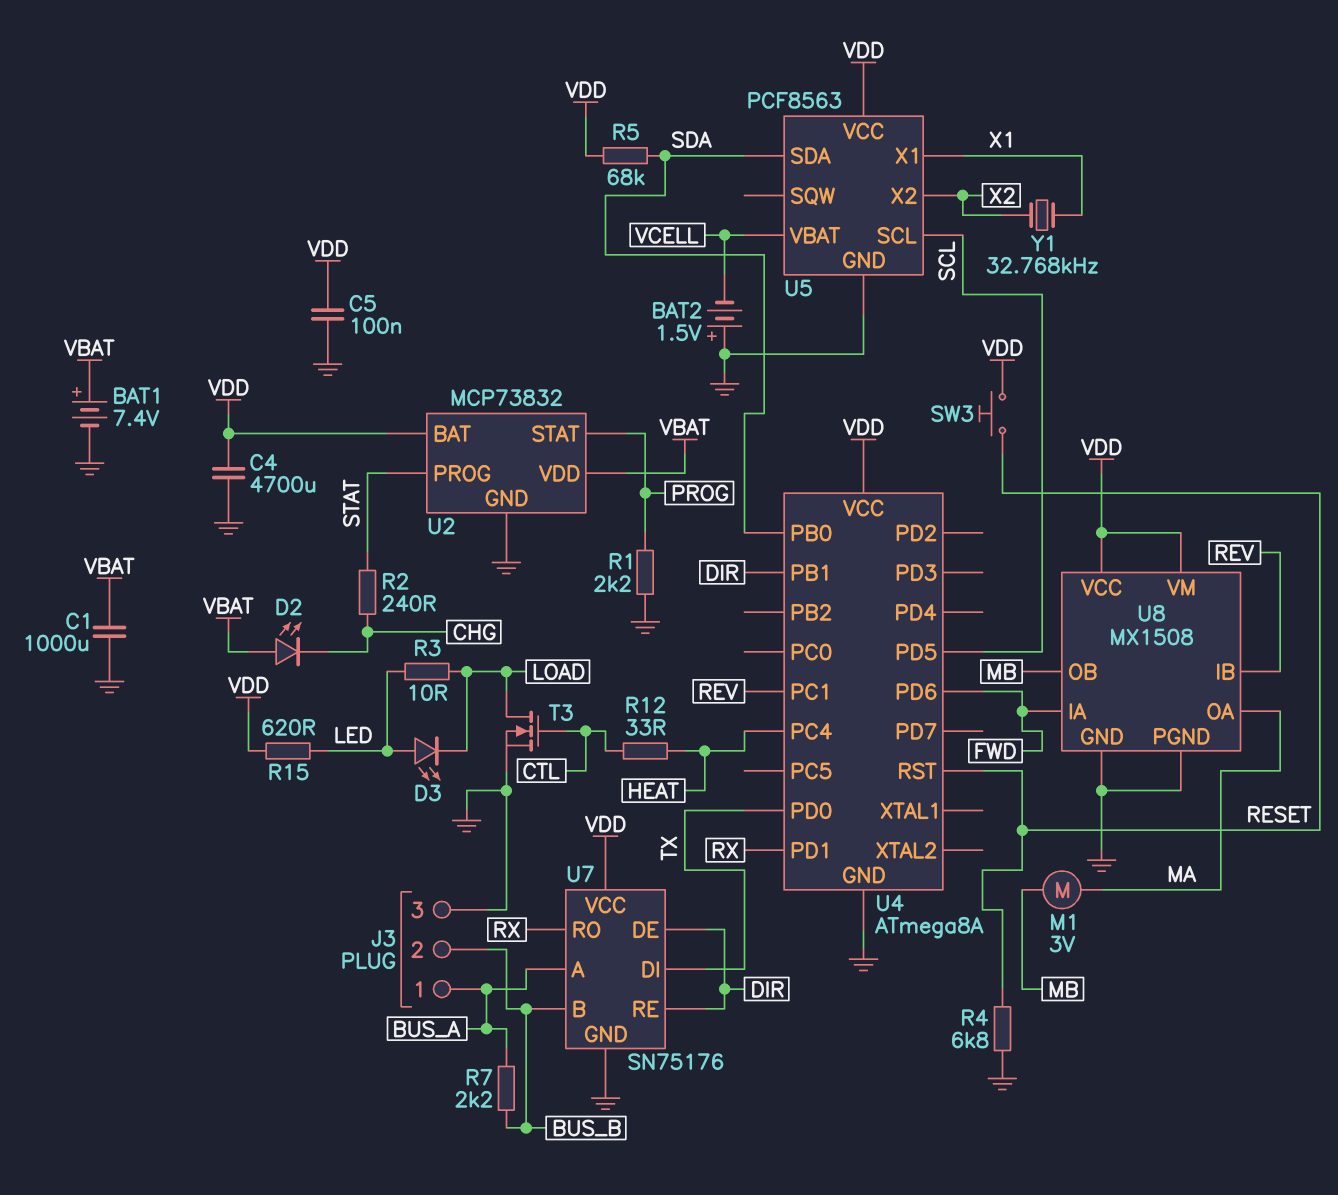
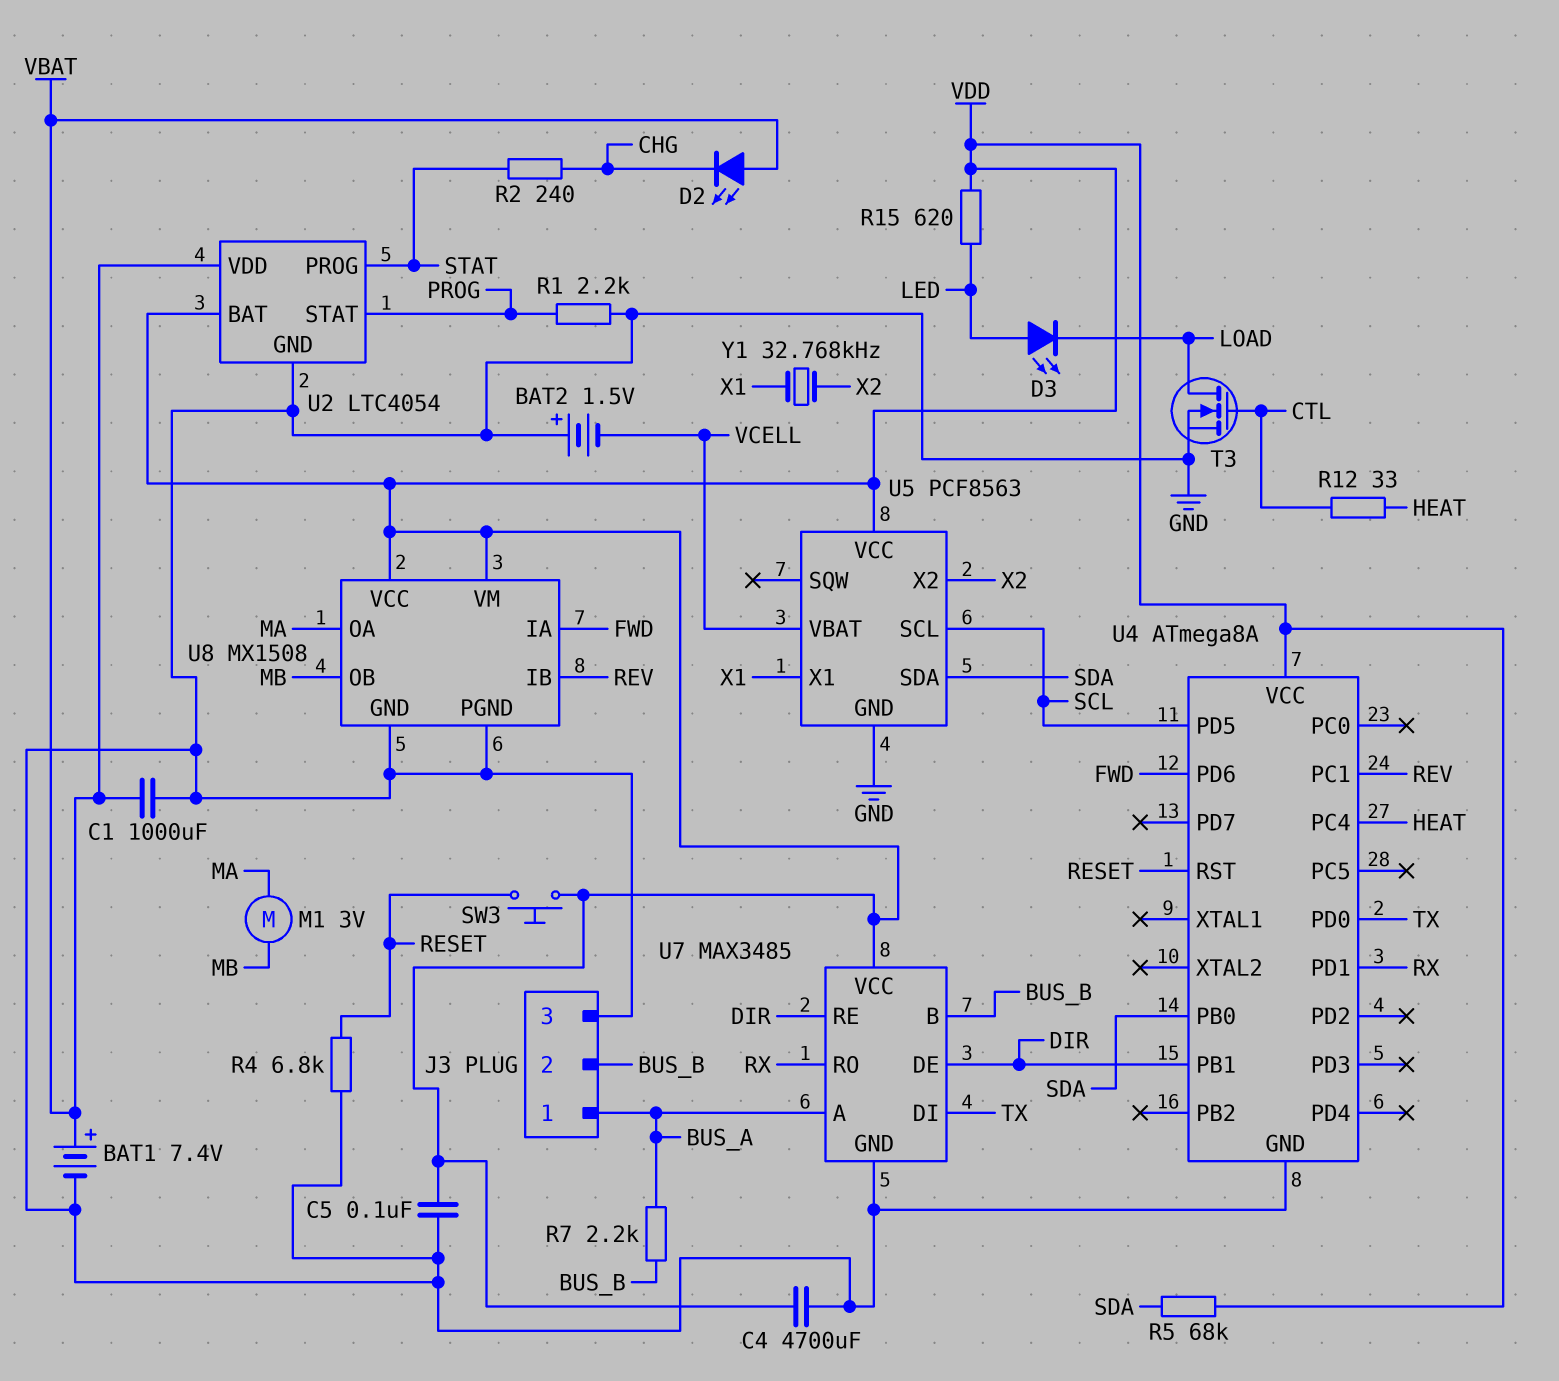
R3: 10 (LED, LOAD) -> none
U2: MCP73832 -> LTC4054
U7: SN75176 -> MAX3485

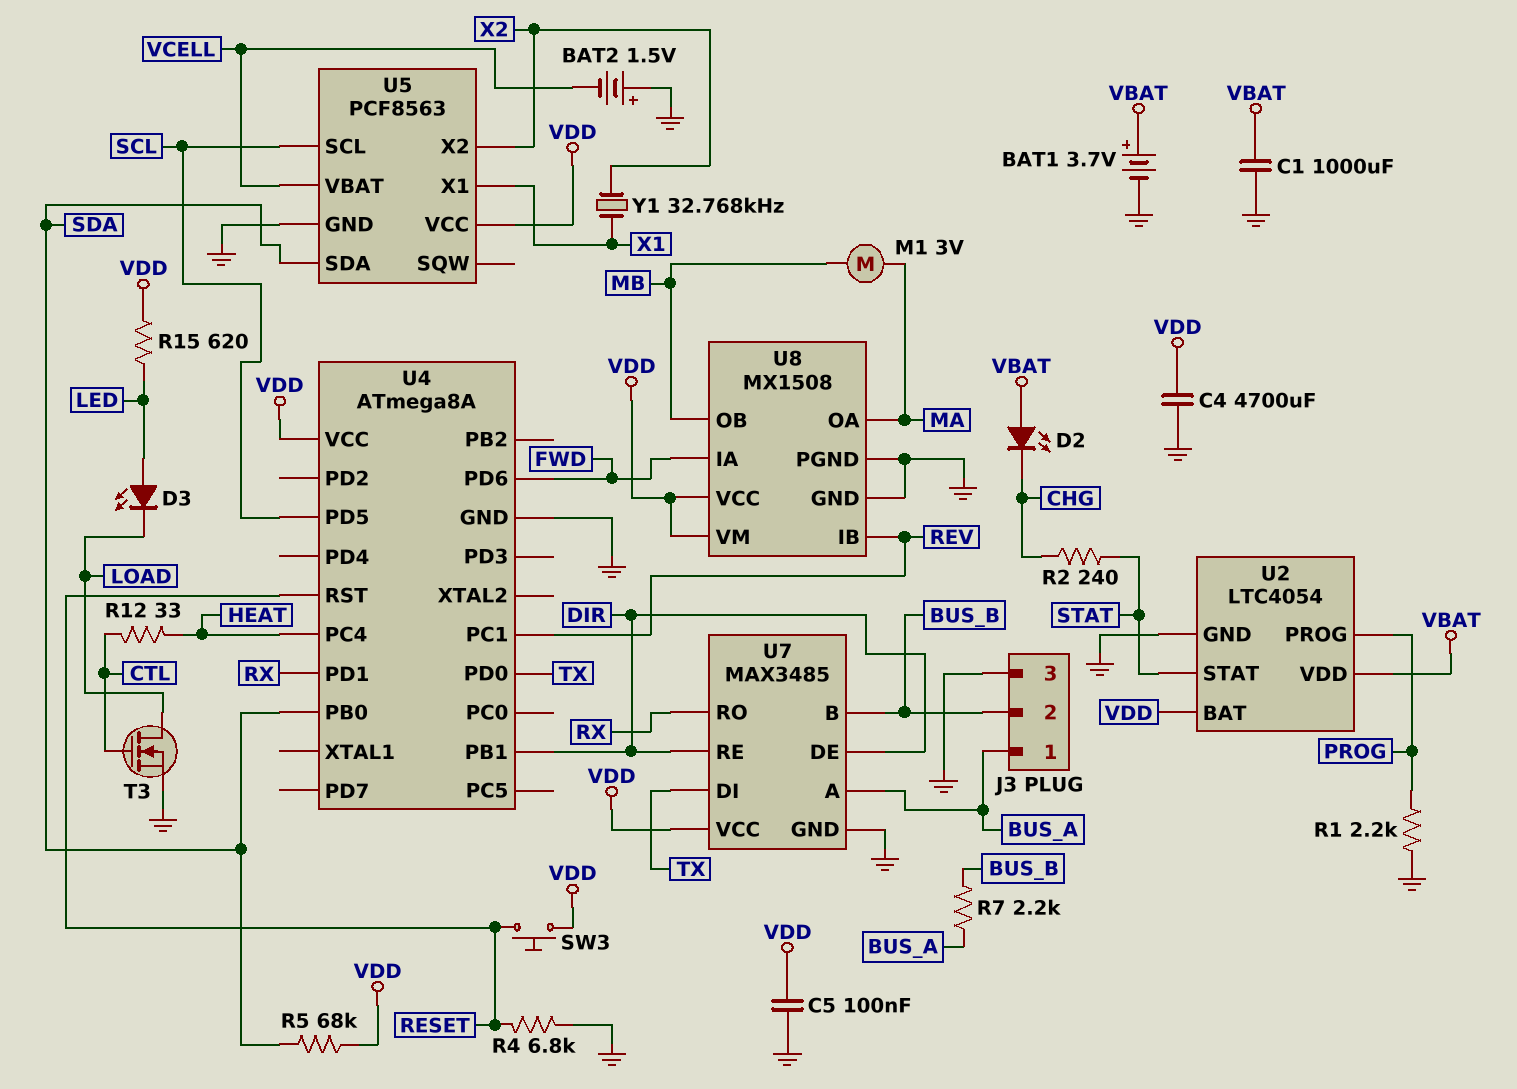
BAT1: 7.4V (plus VBAT, minus GND) -> 3.7V (plus VBAT, minus GND)
U2 pin PROG: STAT -> PROG
U2 pin STAT: PROG -> STAT

